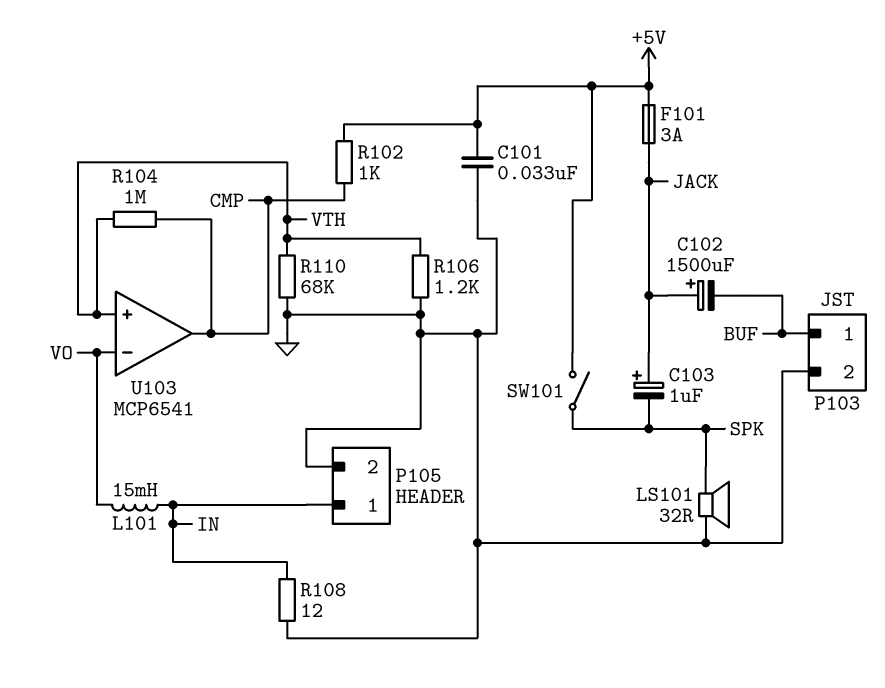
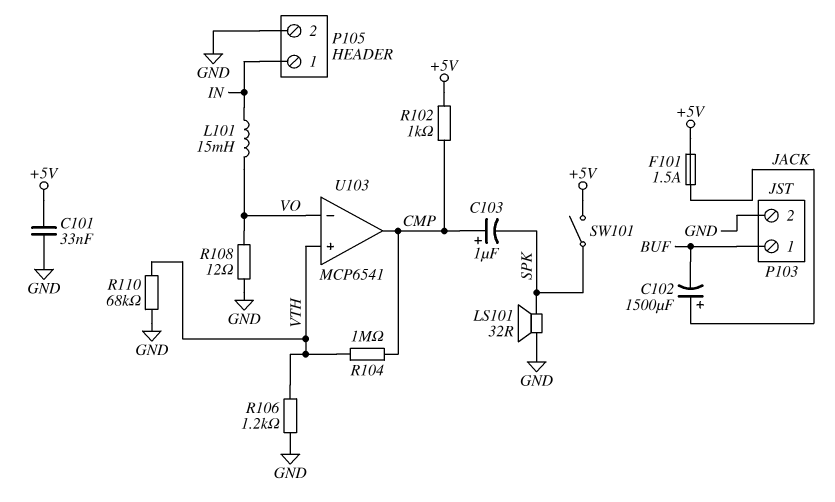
C103: 1uF (plus JACK, minus SPK) -> 1uF (plus CMP, minus SPK)
F101: 3A (+5V, JACK) -> 1.5A (+5V, JACK)
R108: 12 (GND, IN) -> 12 (GND, VO)

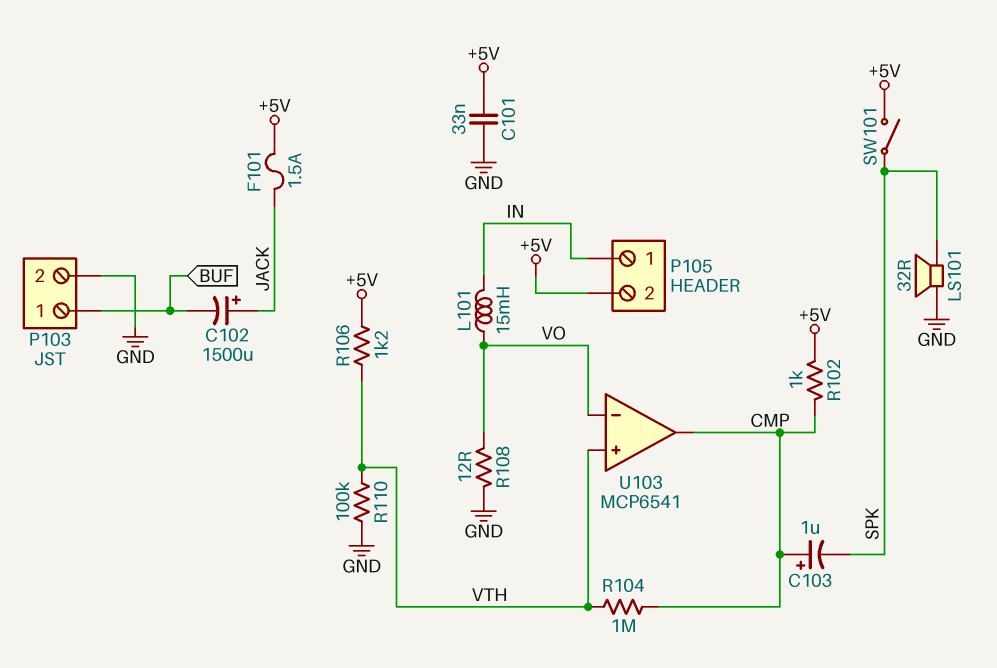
P105 pin 2: GND -> +5V
R106: 1.2k (GND, VTH) -> 1.2k (+5V, VTH)
R110: 68k (GND, VTH) -> 100k (GND, VTH)

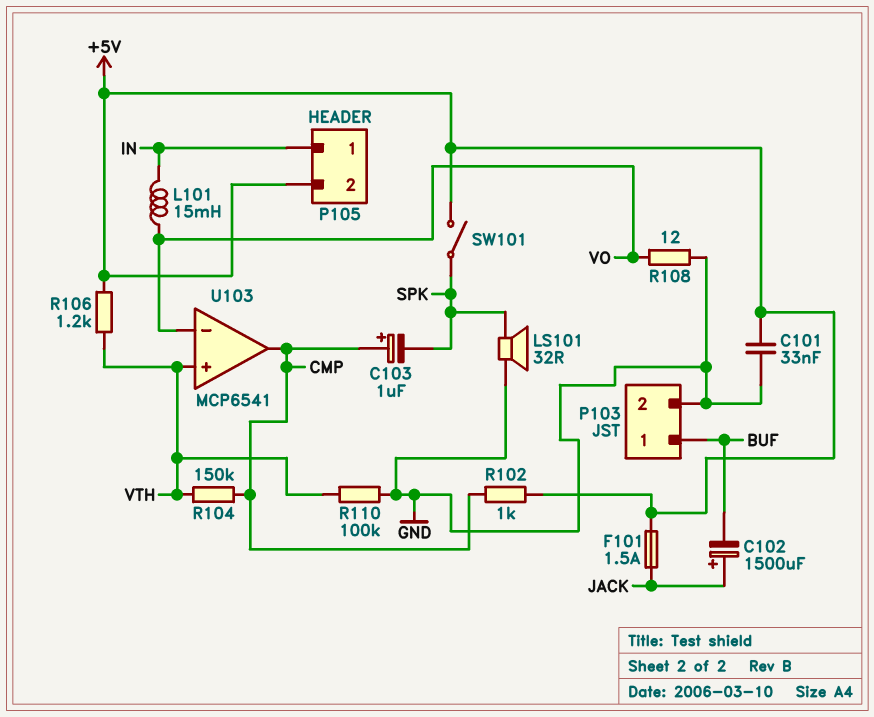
R104: 1M (CMP, VTH) -> 150k (CMP, VTH)

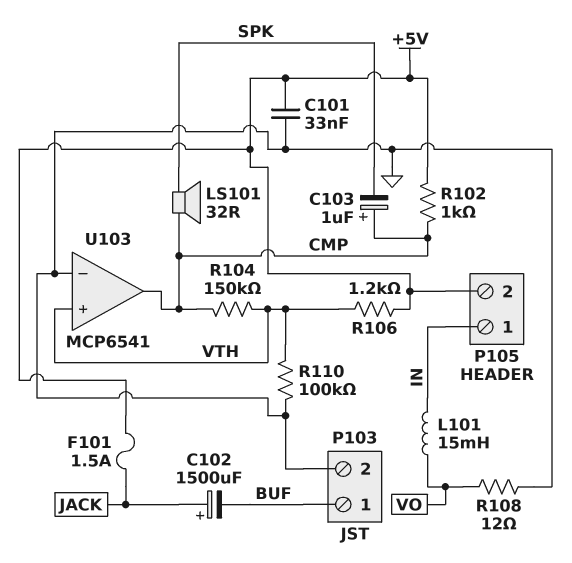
LS101: speaker 32R (GND, SPK) -> speaker 32R (CMP, SPK)
SW101: switch (+5V, SPK) -> none
U103 pin in-: VO -> GND

